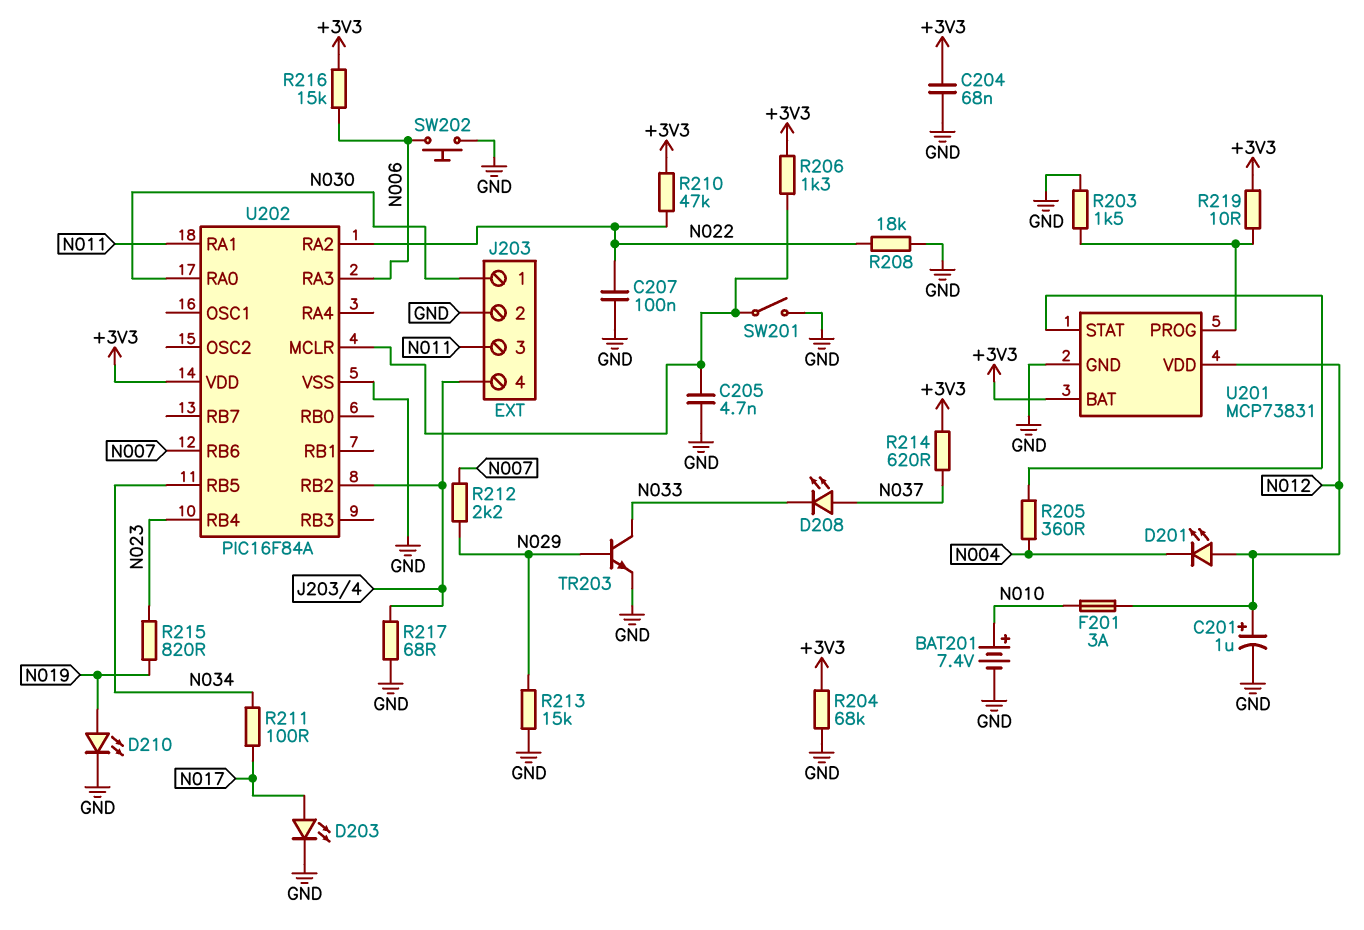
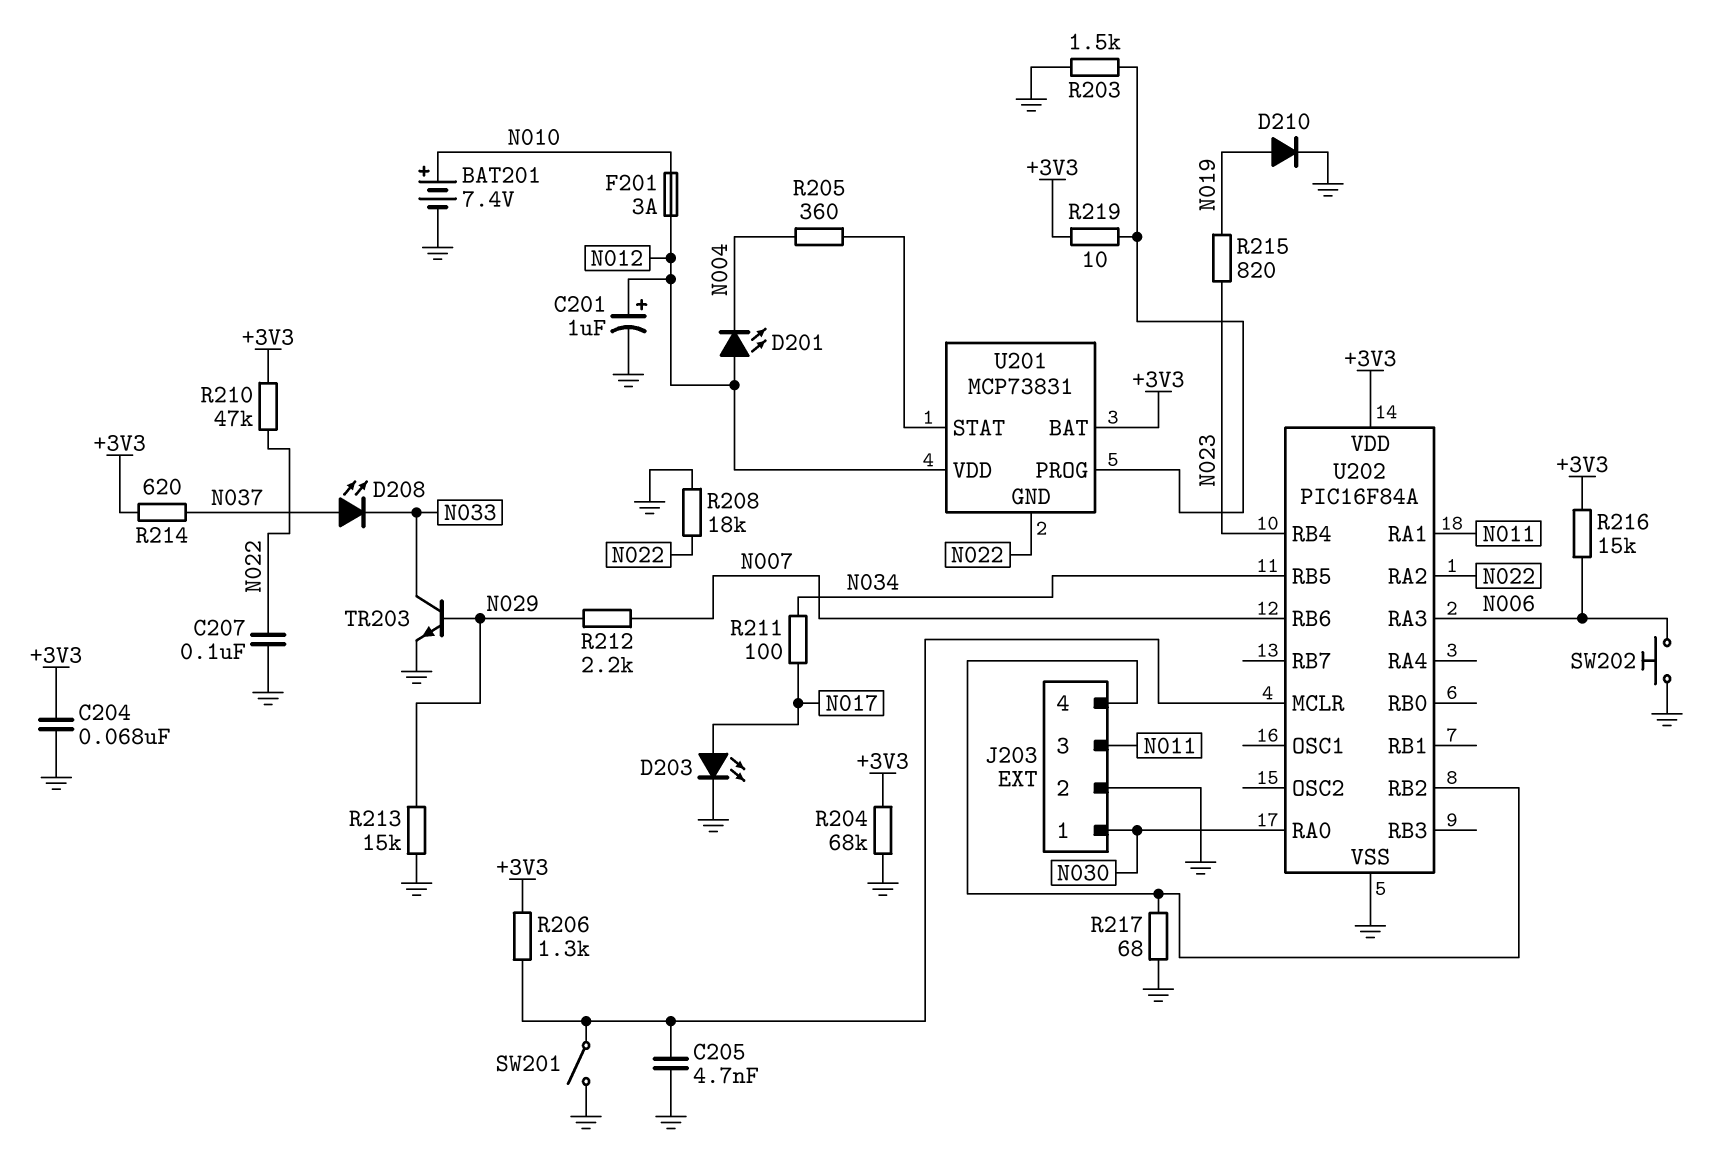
D210: LED (A N019, K GND) -> diode (A N019, K GND)
U201 pin GND: GND -> N022

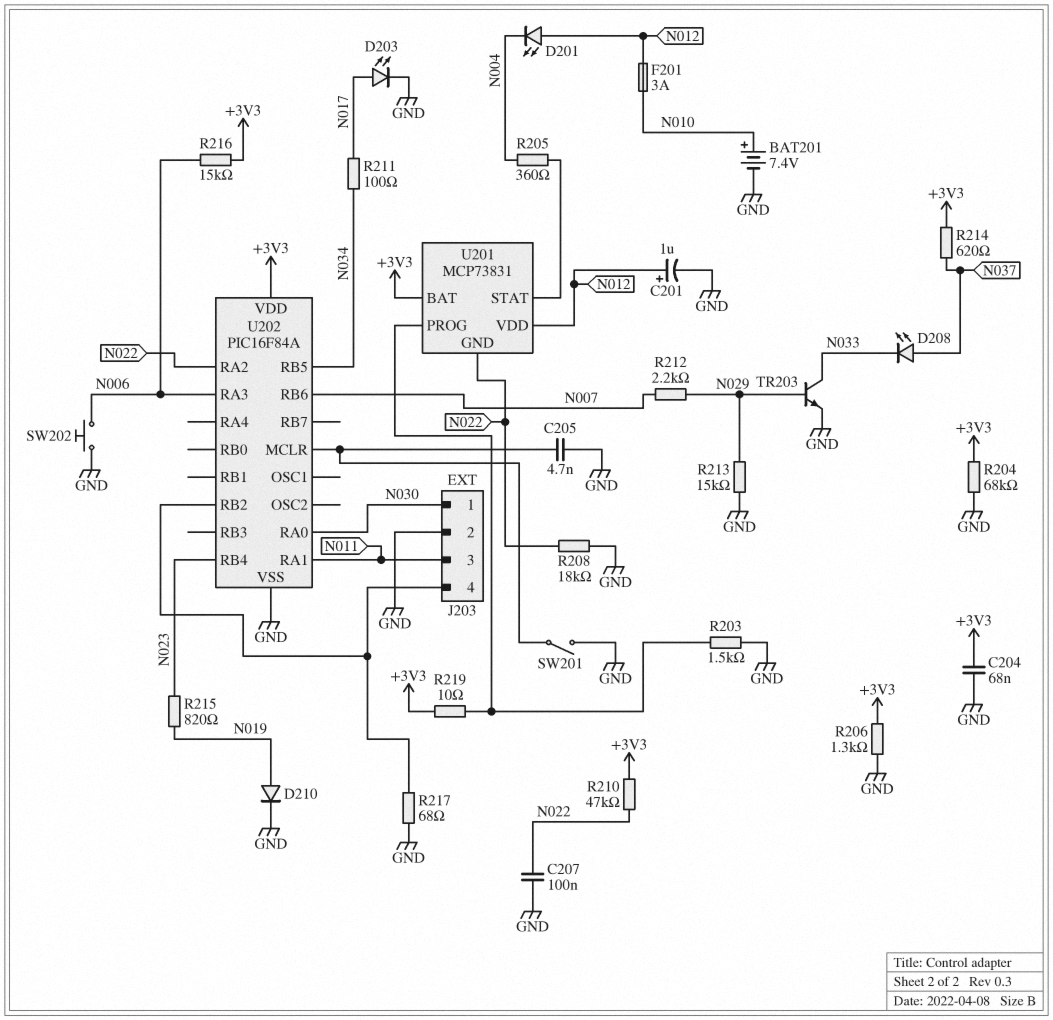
R206: 1.3k (+3V3, U202/MCLR) -> 1.3k (+3V3, GND)

